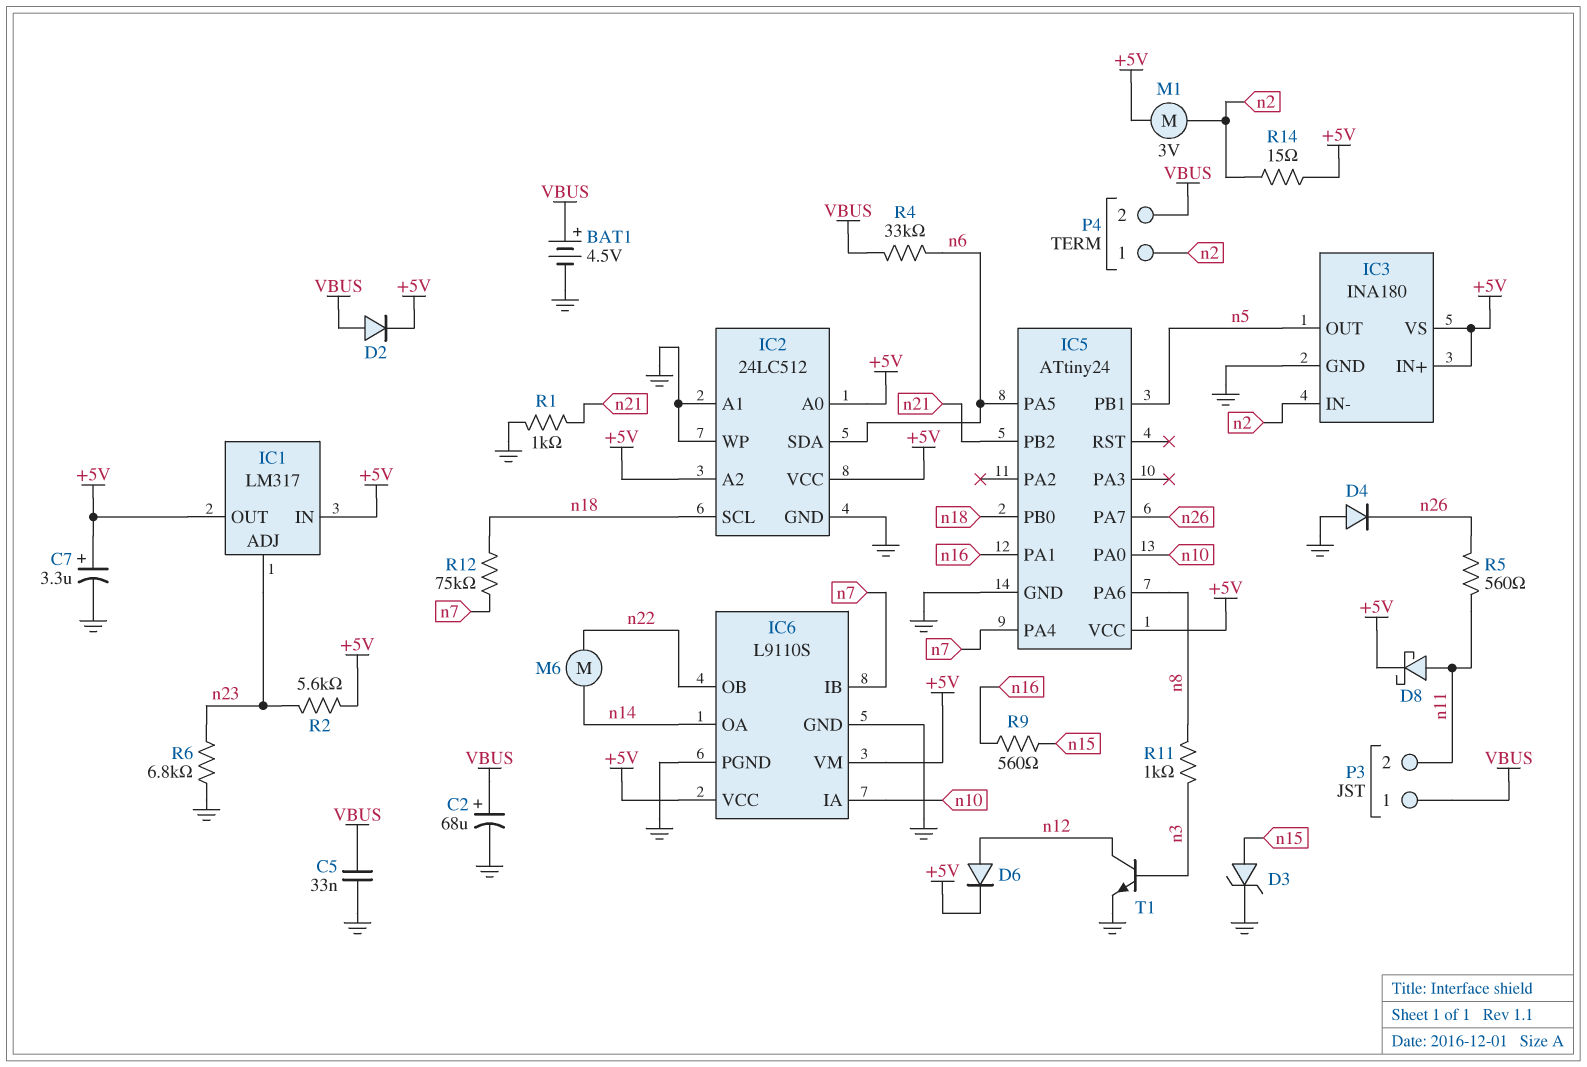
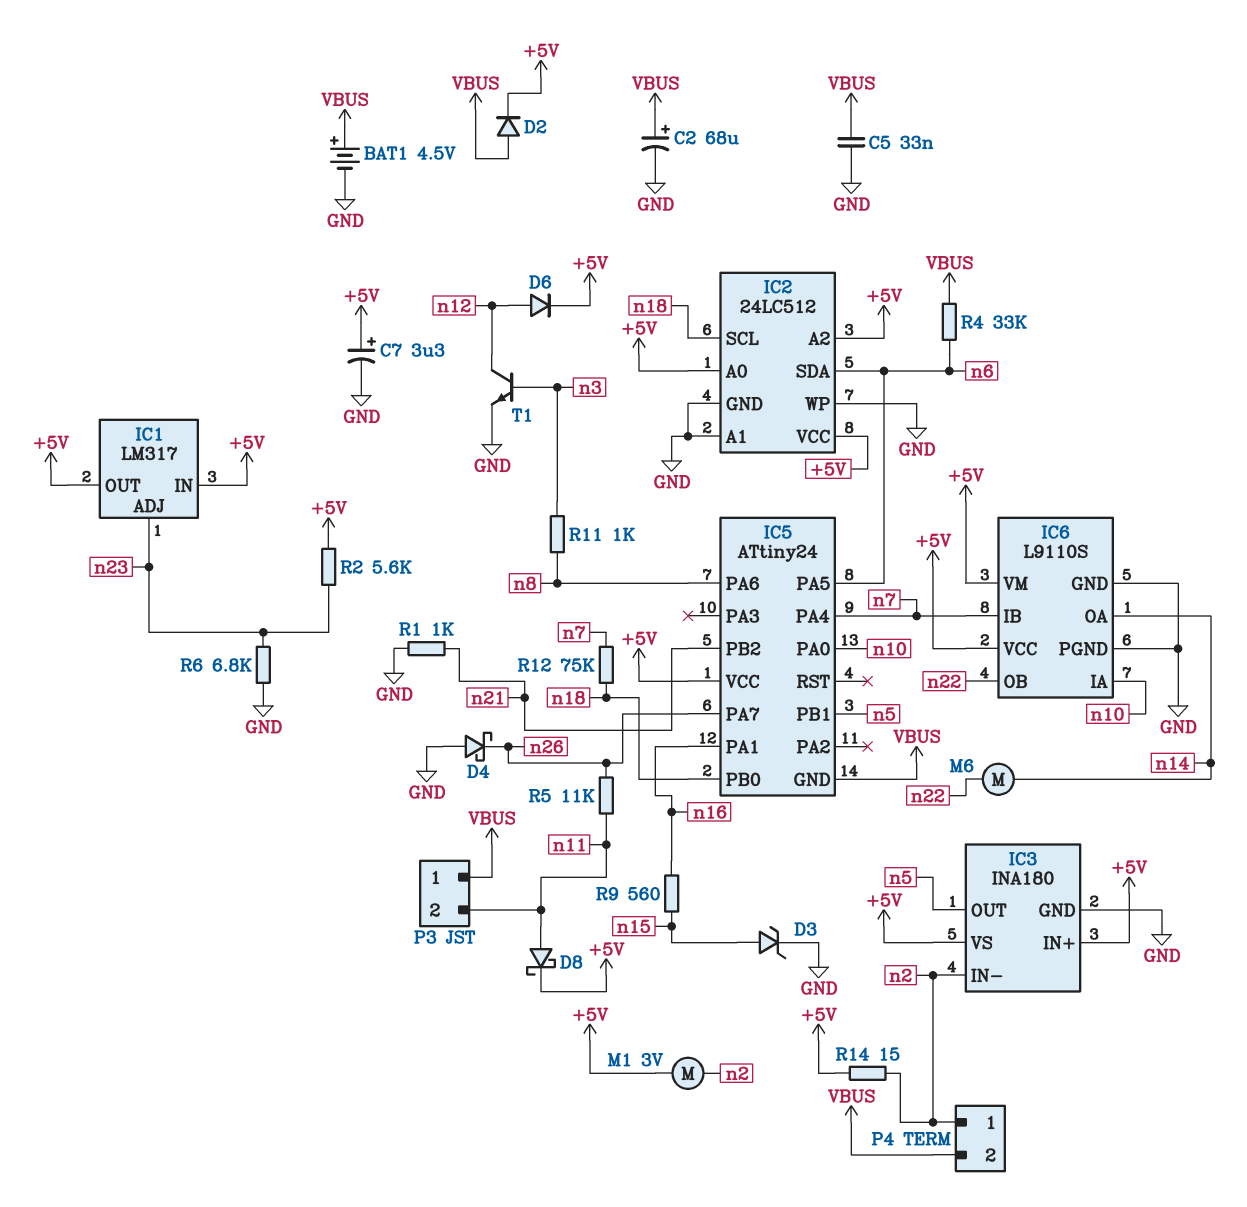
D4: diode (A GND, K n26) -> schottky (A GND, K n26)
IC5 pin GND: GND -> VBUS
R5: 560 (n11, n26) -> 11k (n11, n26)

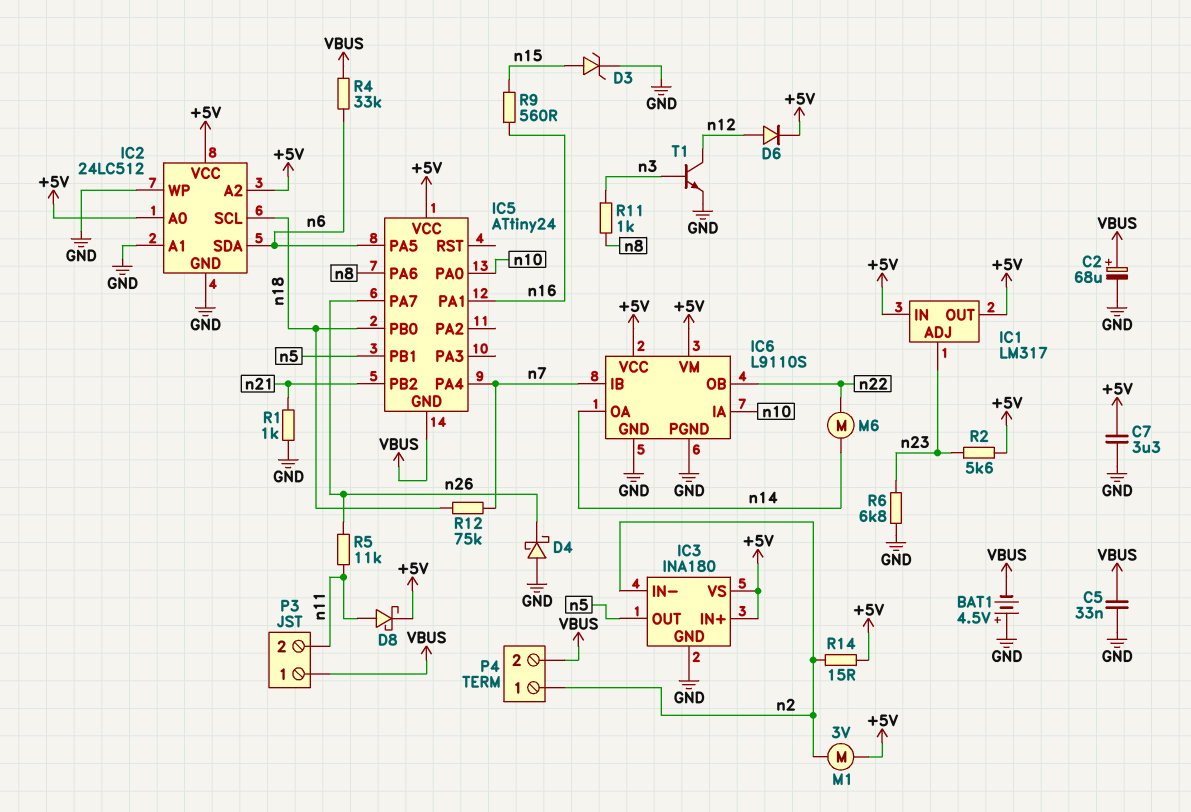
BAT1: 4.5V (plus VBUS, minus GND) -> 4.5V (plus GND, minus VBUS)
C7: 3.3uF (plus +5V, minus GND) -> 3.3uF (+5V, GND)
D2: diode (A VBUS, K +5V) -> none

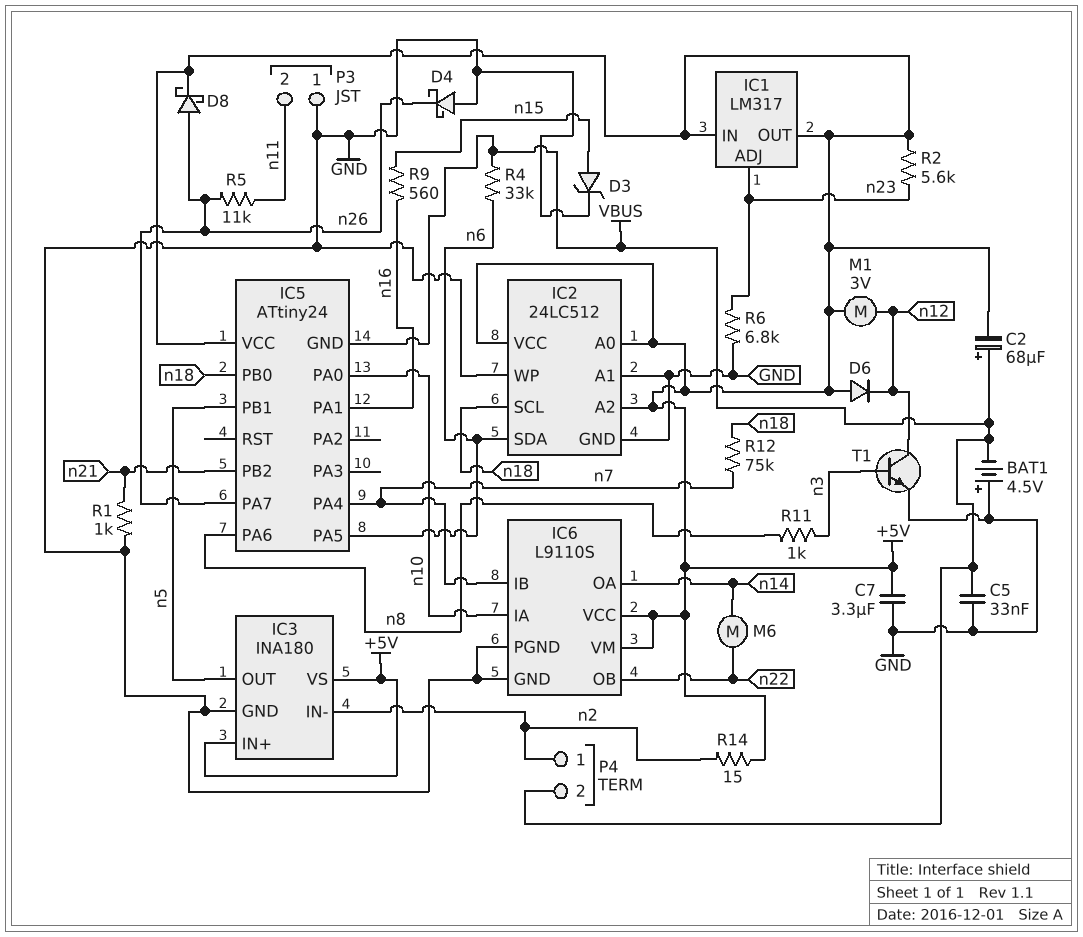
C2: 68uF (plus VBUS, minus GND) -> 68uF (plus VBUS, minus +5V)
D6: diode (A n12, K +5V) -> diode (A +5V, K n12)
D8: schottky (A n11, K +5V) -> schottky (A n26, K +5V)
M1: motor 3V (+5V, n2) -> motor 3V (+5V, n12)
P3 pin 1: VBUS -> GND

